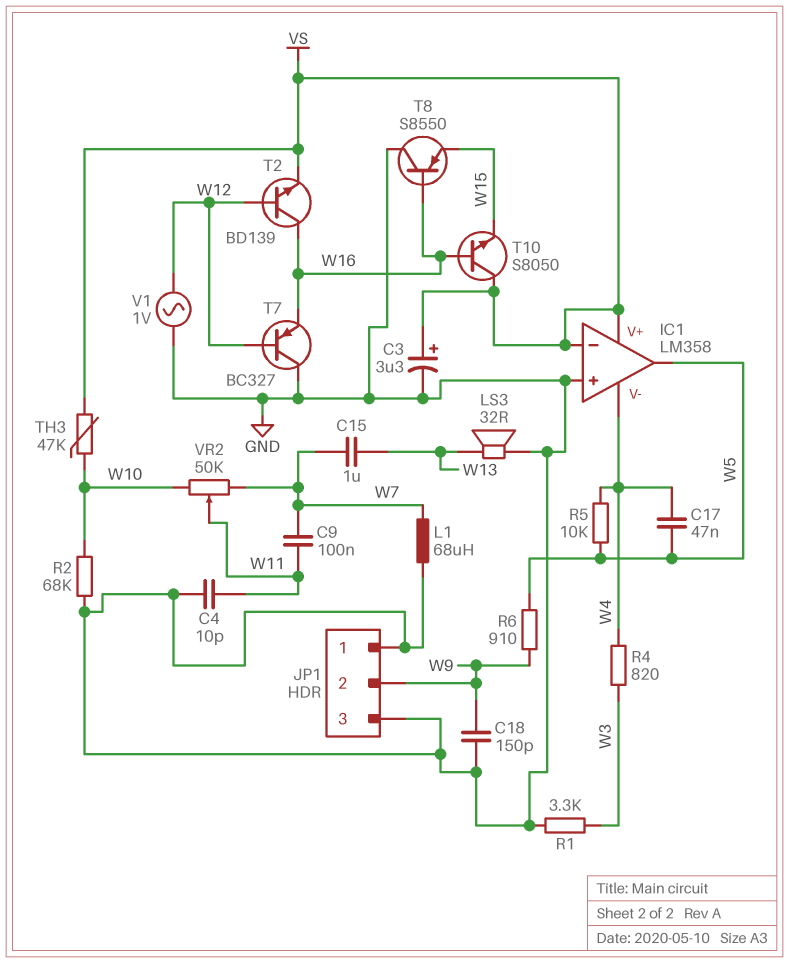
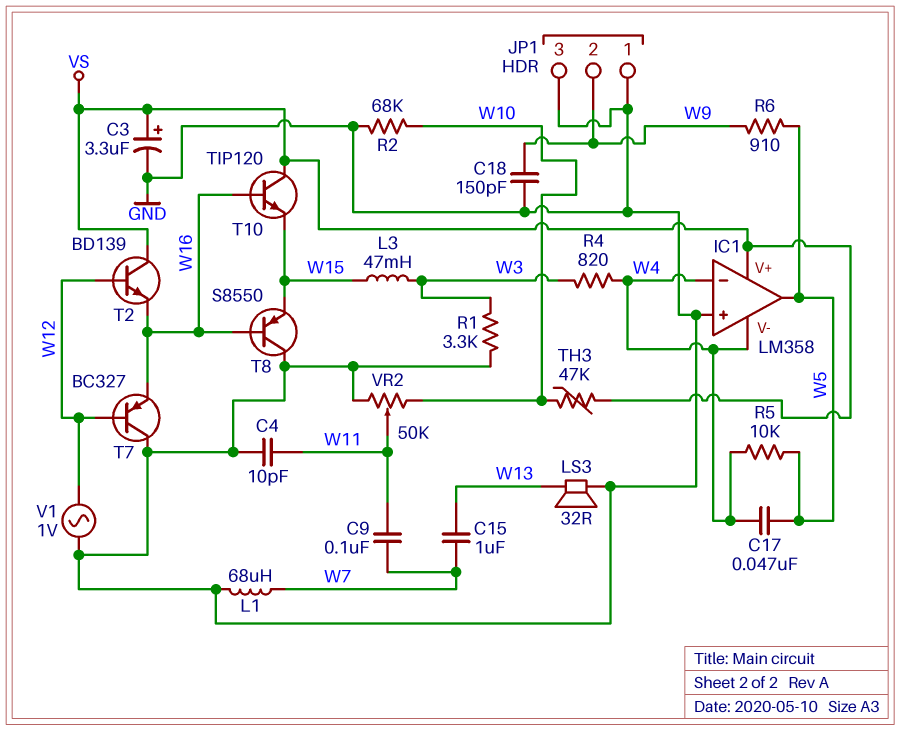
IC1 pin in-: VS -> W4
L3: none -> 47mH (W3, W15)
T2: NPN BD139 (B W12, C W16, E VS) -> NPN BD139 (B W12, C VS, E W16)
T10: NPN S8050 (B W16, C VS, E W15) -> NPN TIP120 (B W16, C VS, E W15)
VR2: 50k (W7, W10, wiper W11) -> 50k (GND, W10, wiper W11)

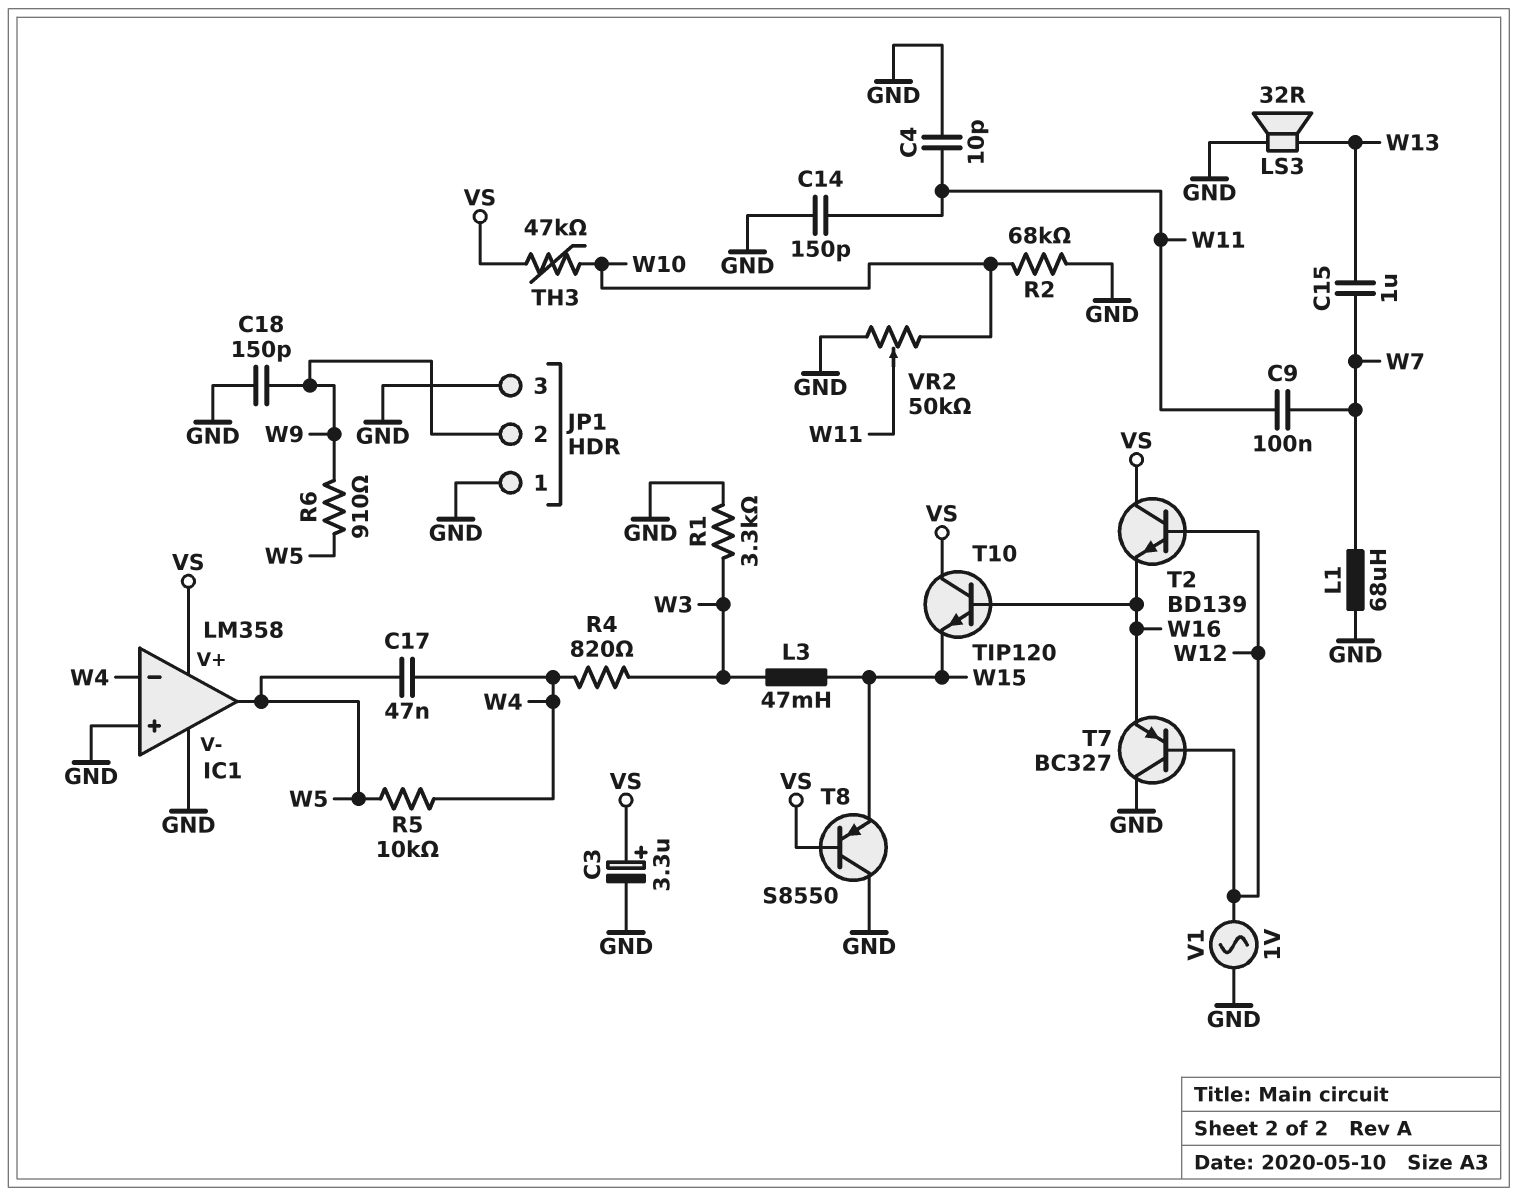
C14: none -> 150pF (GND, W11)
IC1 pin V-: W4 -> GND
T8: PNP S8550 (B W16, C GND, E W15) -> PNP S8550 (B VS, C GND, E W15)

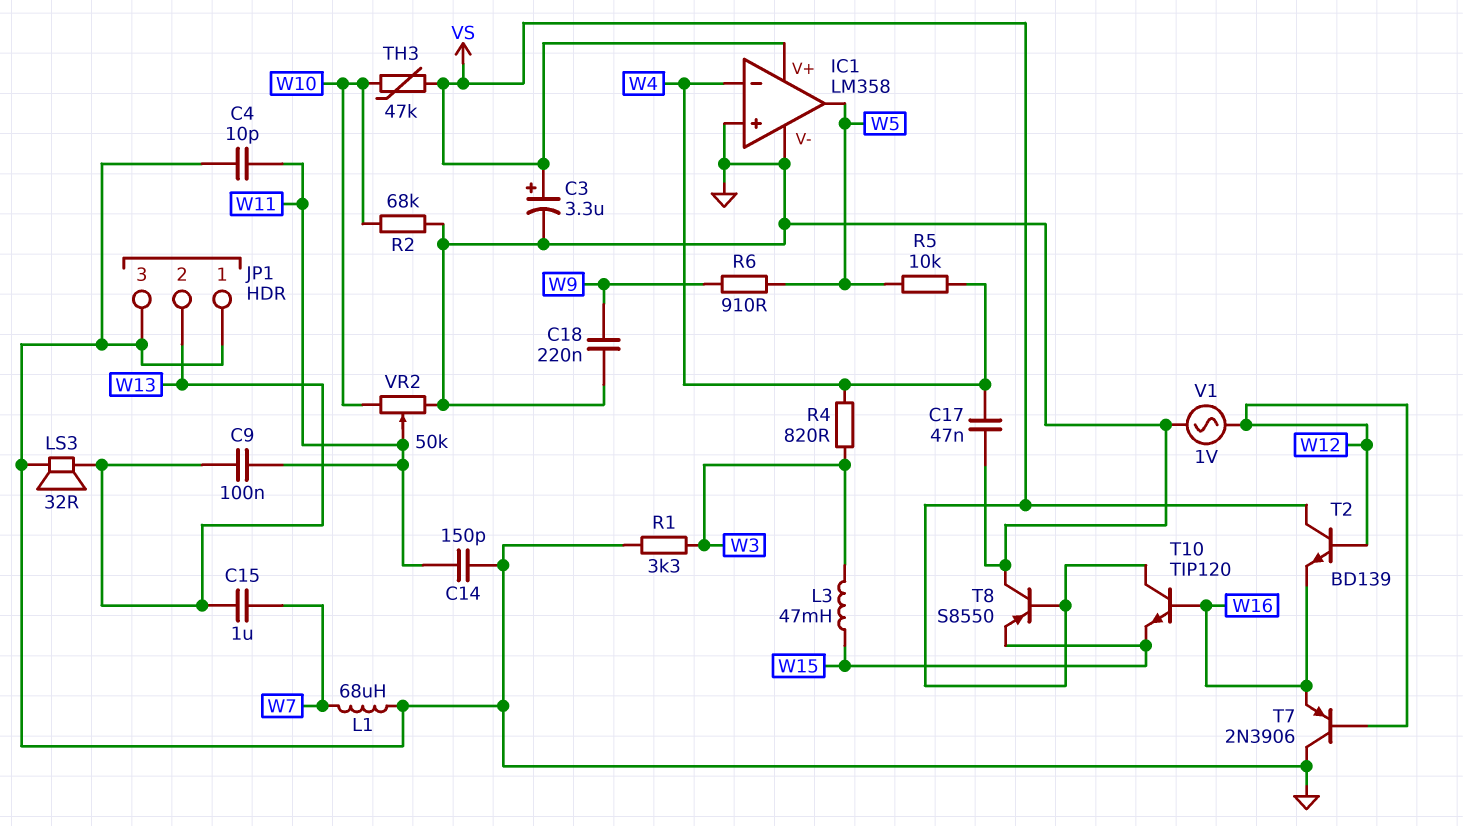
C9: 100nF (W7, W11) -> 100nF (W11, W13)
C17: 47nF (W4, W5) -> 47nF (GND, W4)
C18: 150pF (GND, W9) -> 220nF (GND, W9)
JP1 pin 2: W9 -> W13
T7: PNP BC327 (B W12, C GND, E W16) -> PNP 2N3906 (B W12, C GND, E W16)

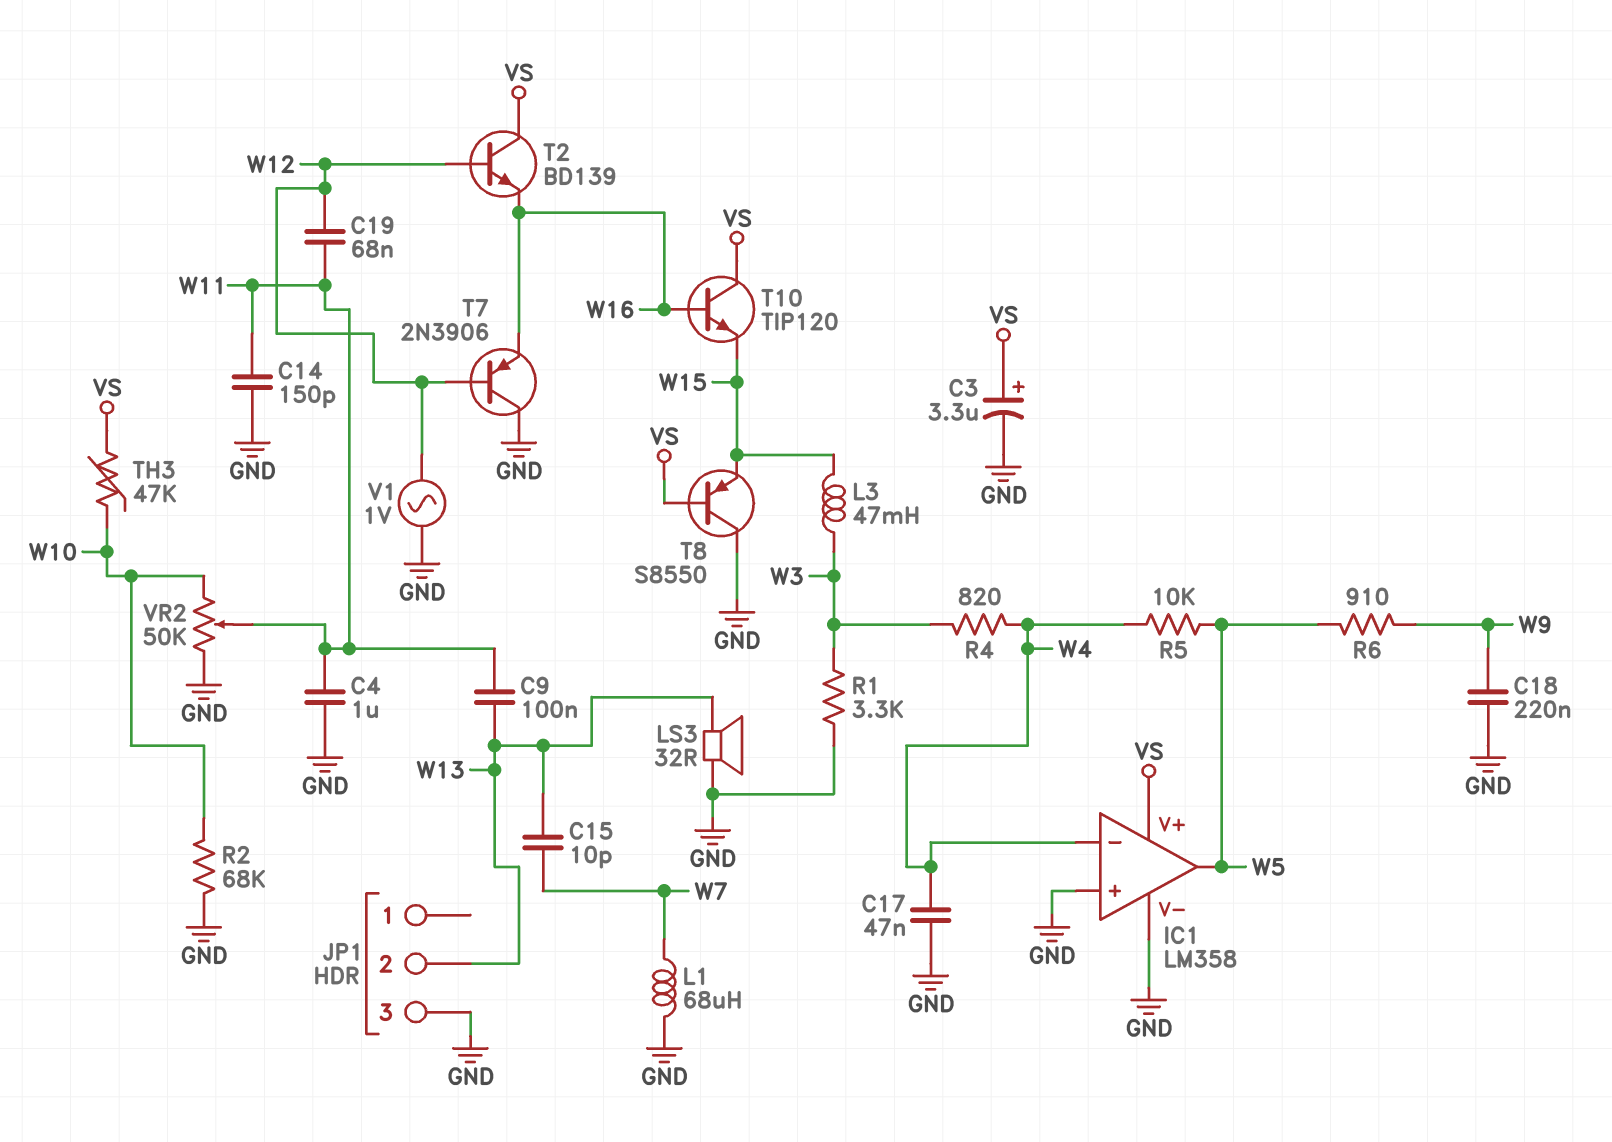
C4: 10pF (GND, W11) -> 1uF (GND, W11)
C15: 1uF (W7, W13) -> 10pF (W7, W13)
C19: none -> 68nF (W11, W12)
JP1 pin 1: GND -> none

